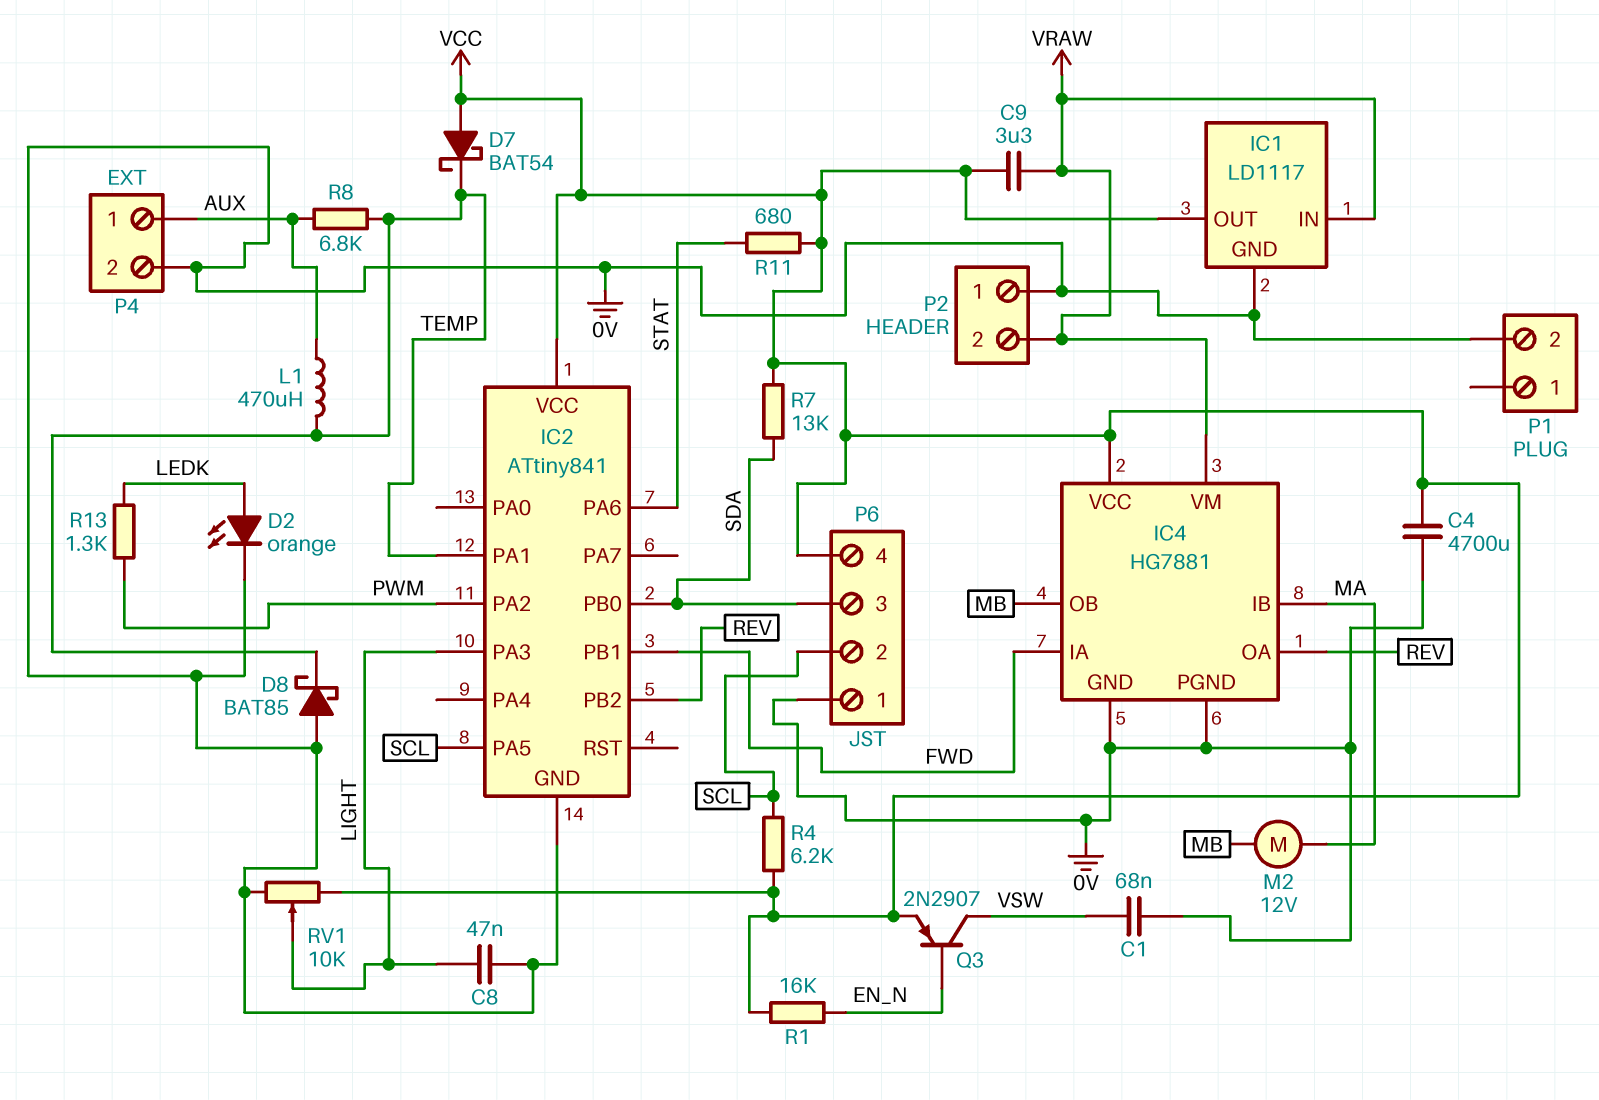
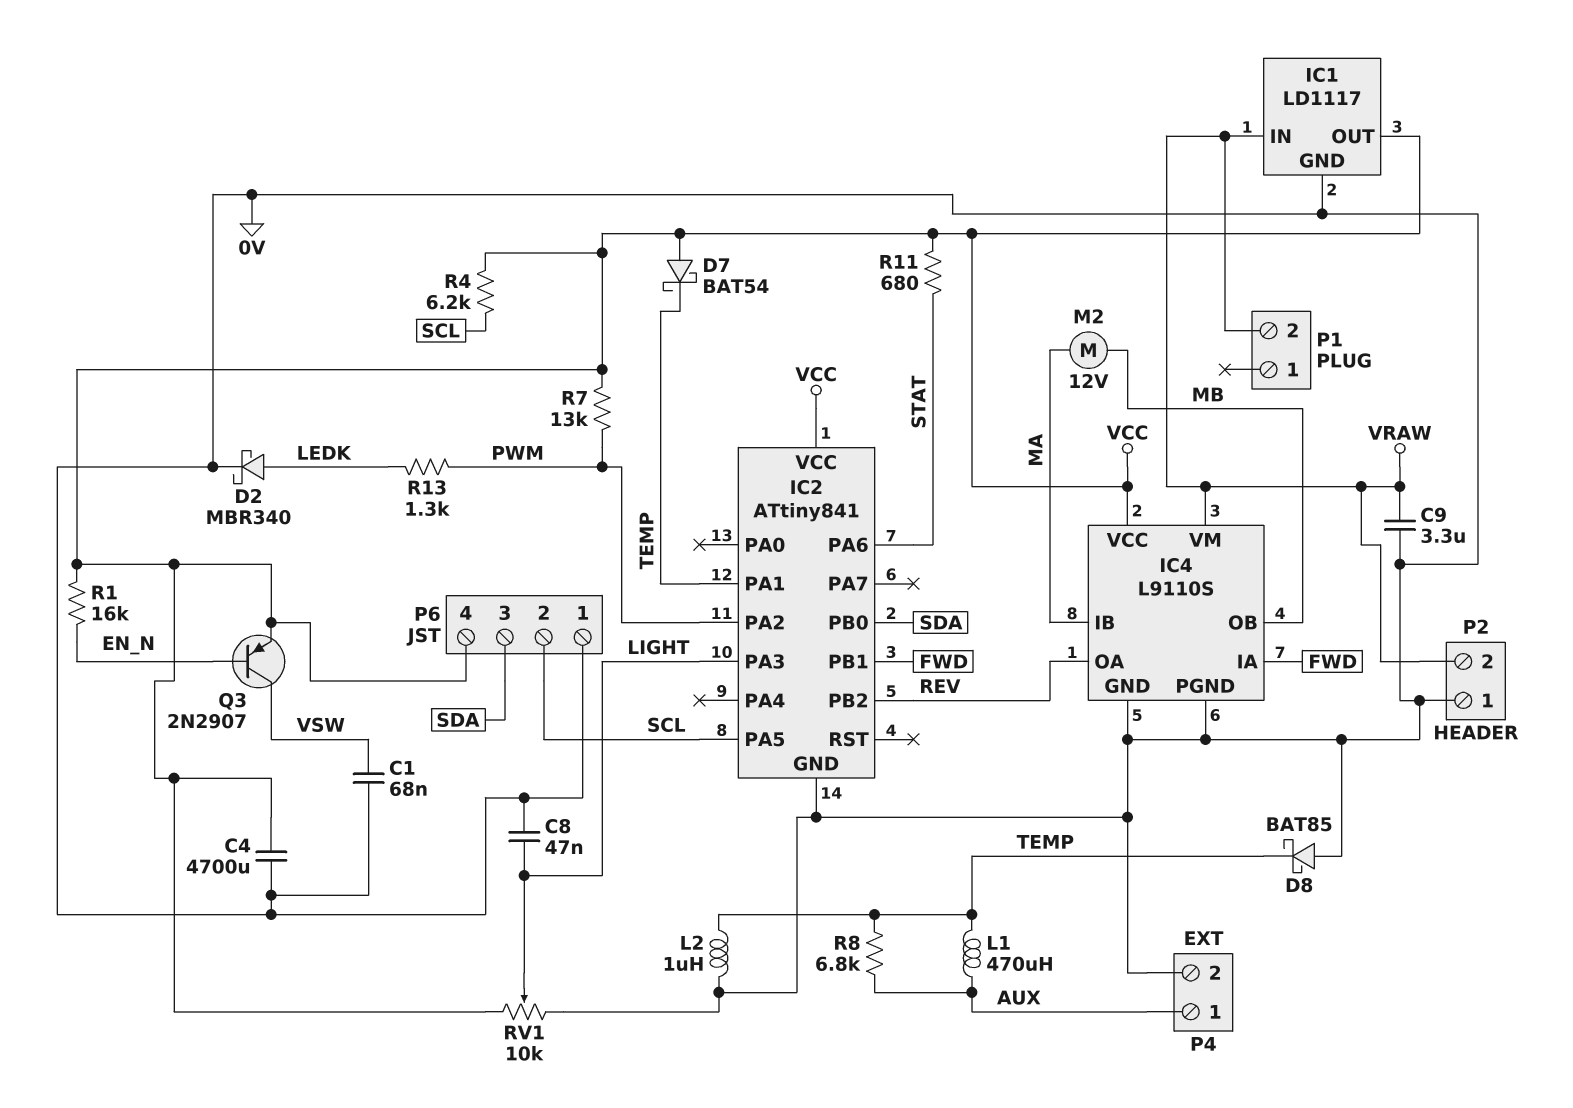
C9: 3.3uF (VCC, VRAW) -> 3.3uF (0V, VRAW)
D2: LED orange (A LEDK, K 0V) -> schottky MBR340 (A LEDK, K 0V)
IC4: HG7881 -> L9110S
L2: none -> 1uH (0V, TEMP)
P1 pin 2: 0V -> VRAW
R7: 13k (SDA, VCC) -> 13k (PWM, VCC)

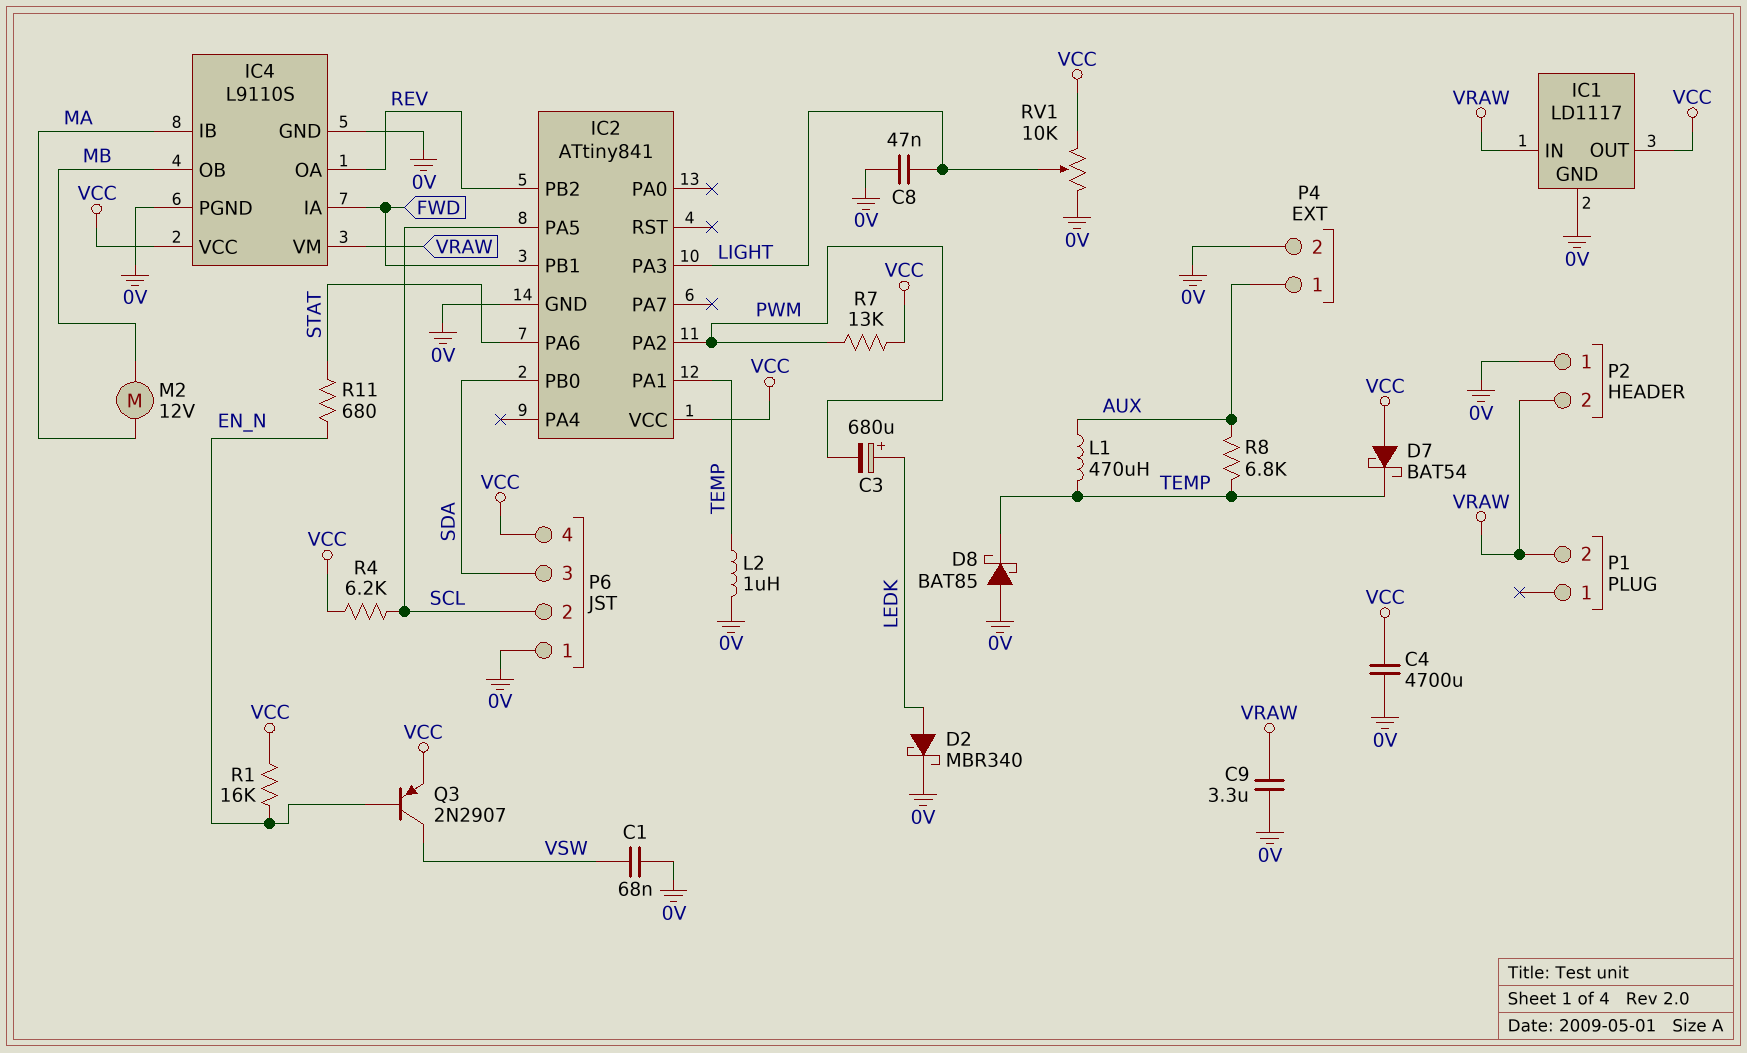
C3: none -> 680uF (plus LEDK, minus PWM)
R11: 680 (STAT, VCC) -> 680 (EN_N, STAT)
R13: 1.3k (LEDK, PWM) -> none

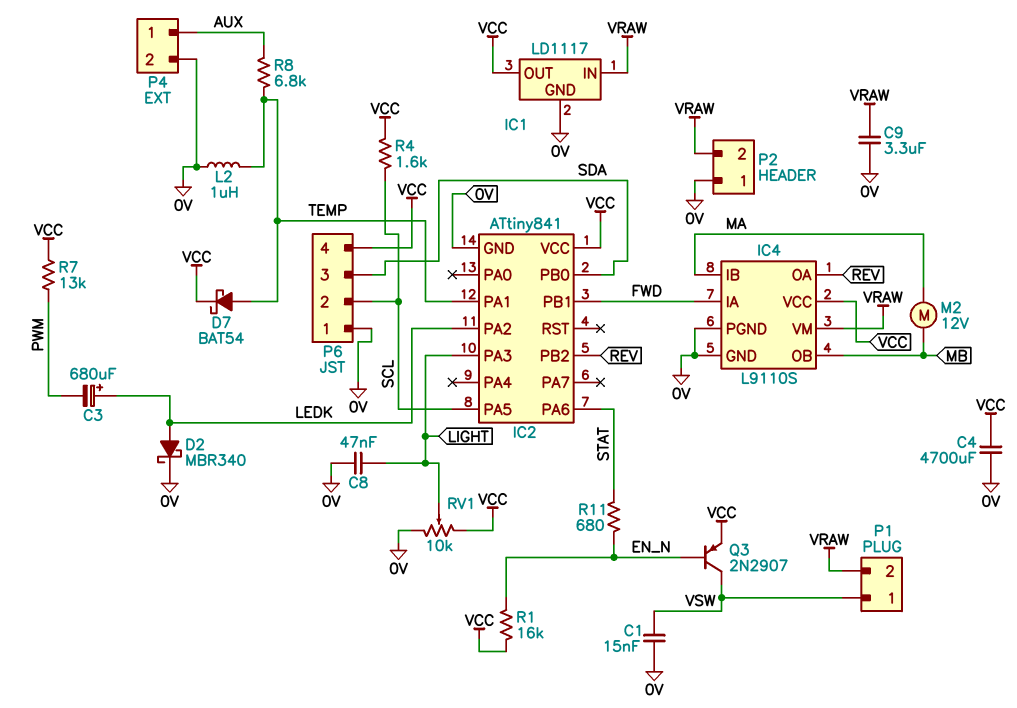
C1: 68nF (0V, VSW) -> 15nF (0V, VSW)
D7: schottky BAT54 (A VCC, K TEMP) -> schottky BAT54 (A TEMP, K VCC)
D8: schottky BAT85 (A 0V, K TEMP) -> none
IC2 pin PA2: PWM -> LEDK
L1: 470uH (AUX, TEMP) -> none
P1 pin 1: none -> VSW
R4: 6.2k (SCL, VCC) -> 1.6k (SCL, VCC)

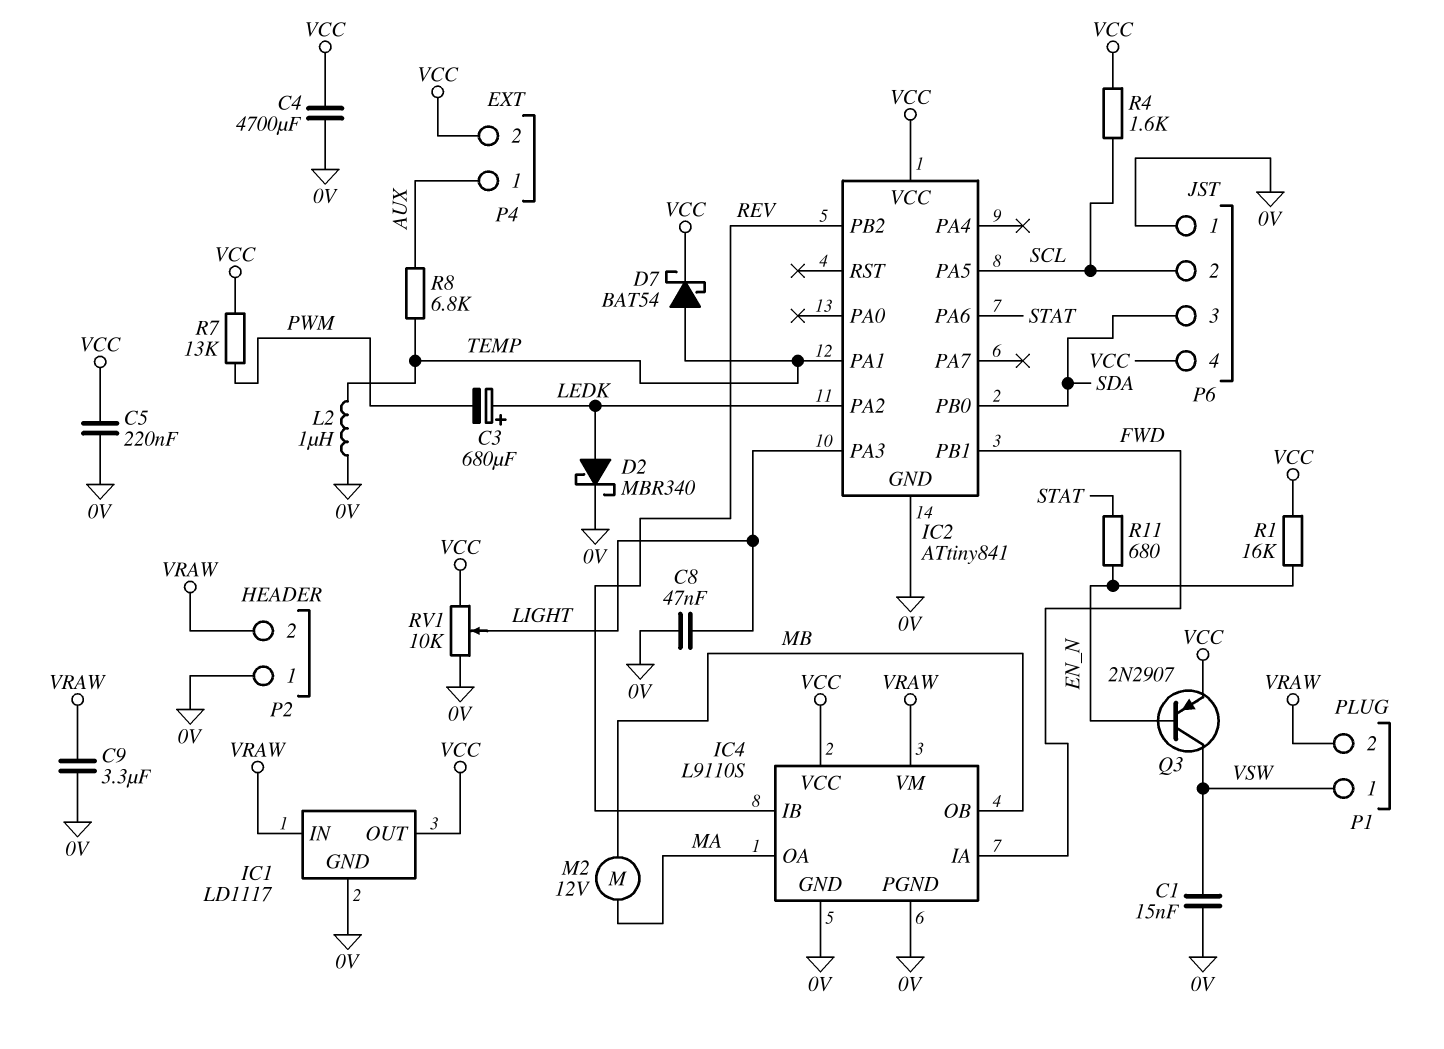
C5: none -> 220nF (0V, VCC)
IC4 pin IB: MA -> REV
IC4 pin OA: REV -> MA
P4 pin 2: 0V -> VCC

